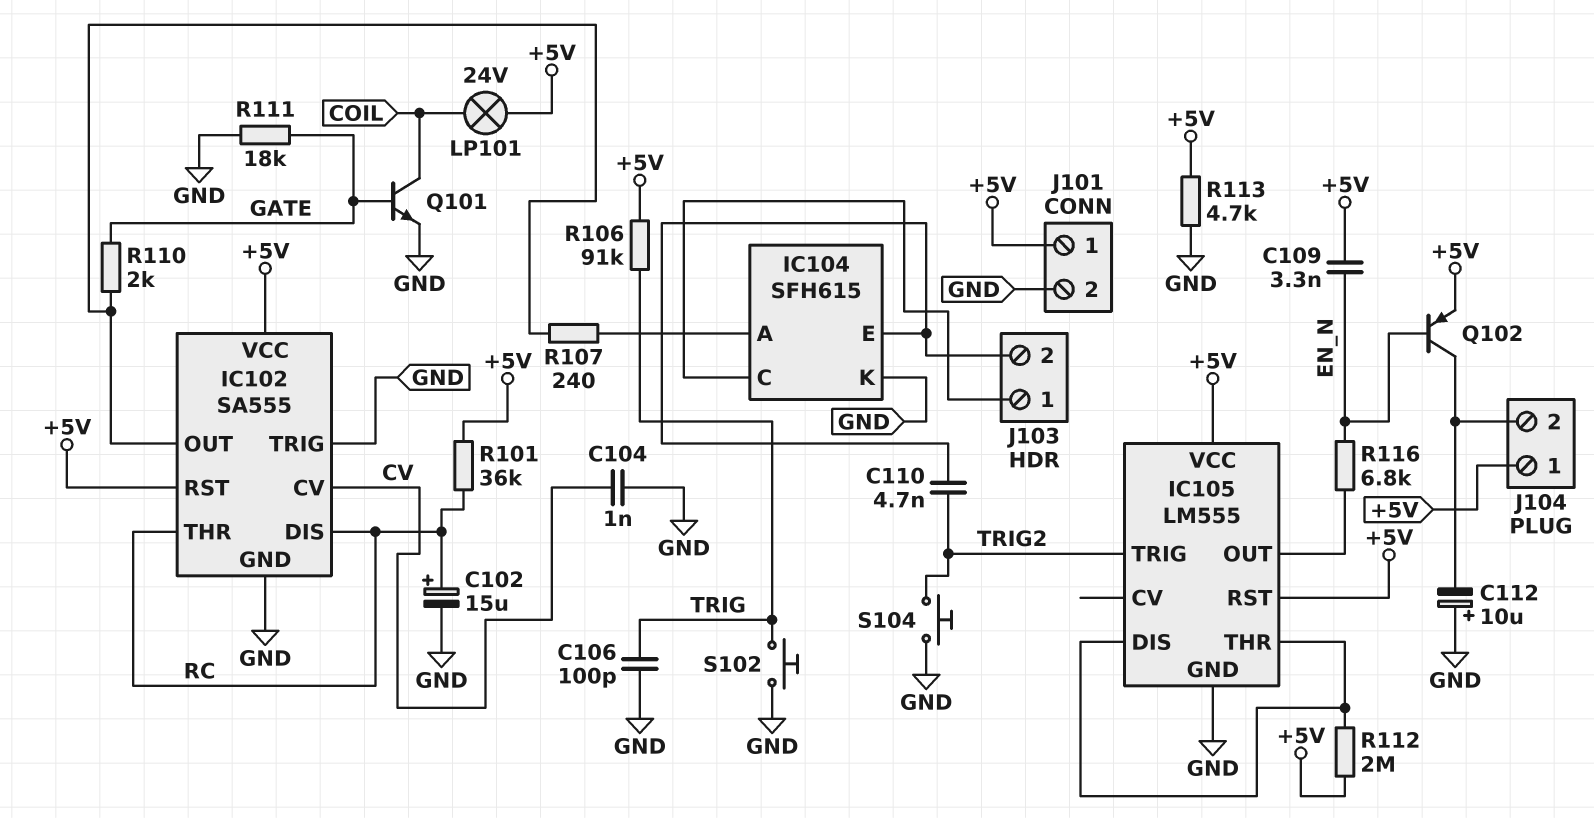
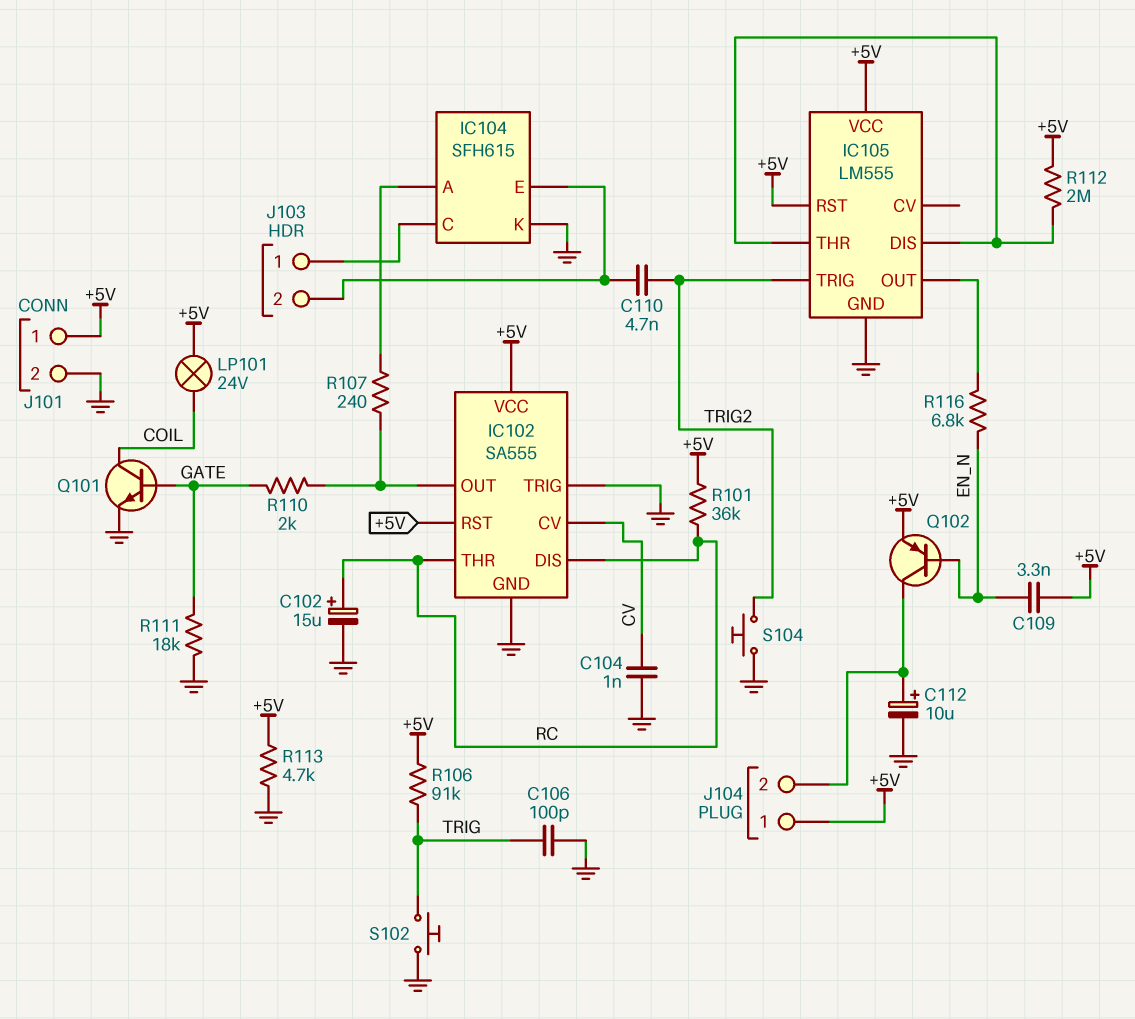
C112: 10uF (plus GND, minus J104/2) -> 10uF (plus J104/2, minus GND)

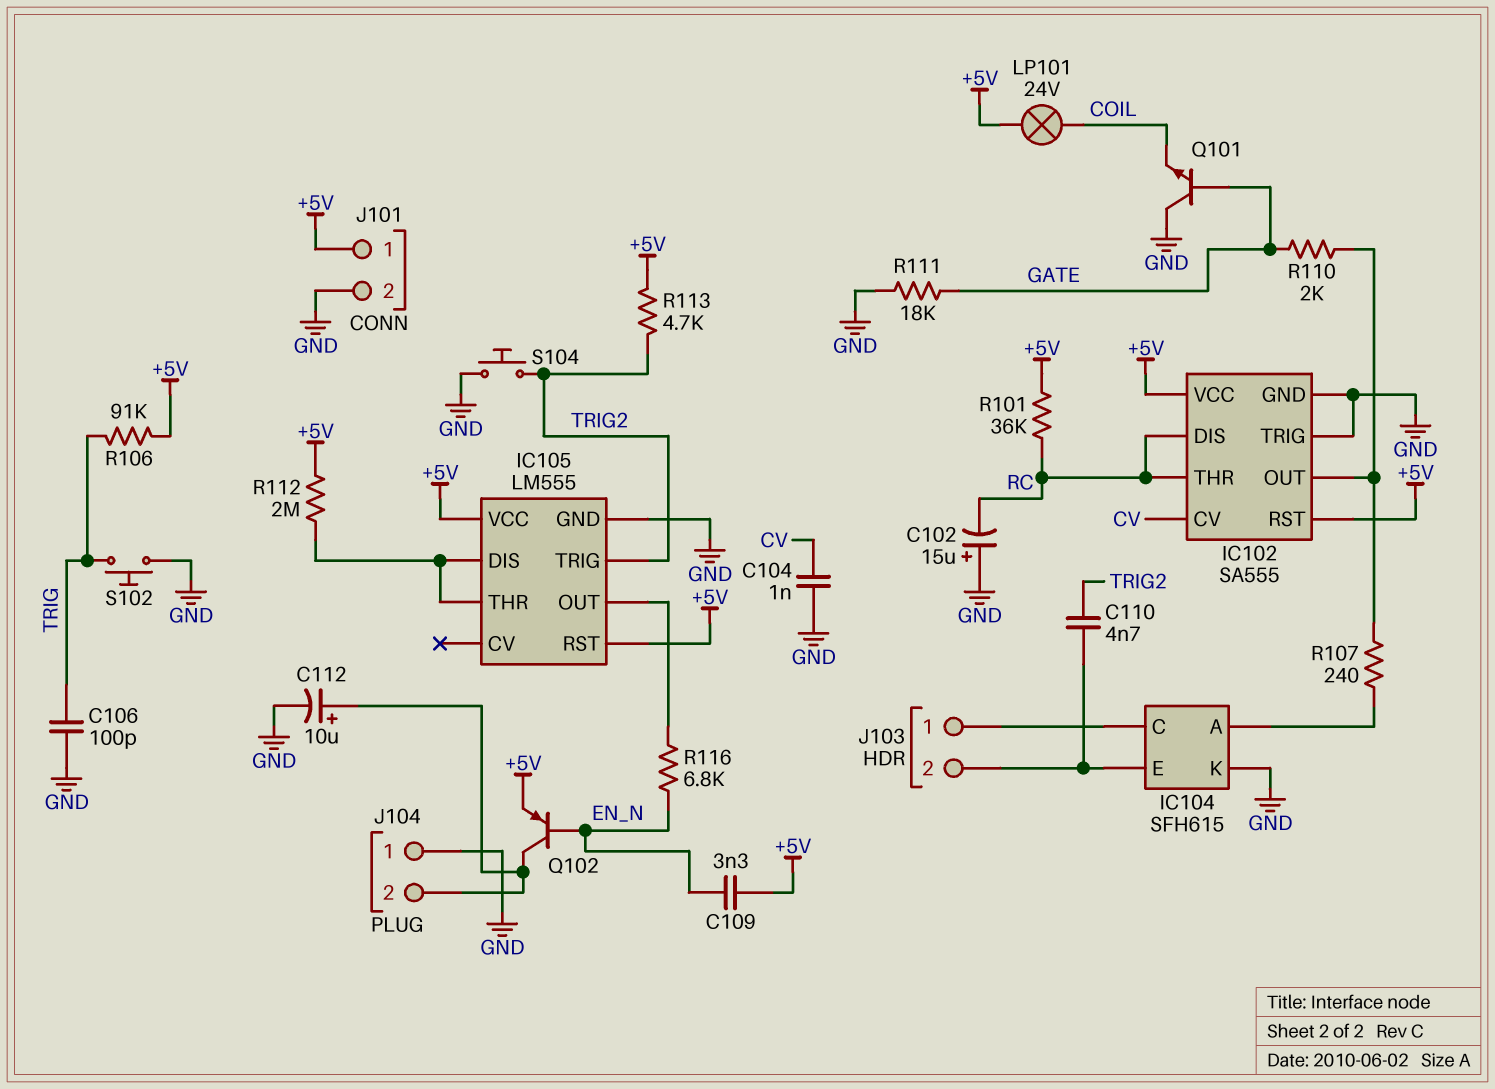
C102: 15uF (plus RC, minus GND) -> 15uF (plus GND, minus RC)
J104 pin 1: +5V -> GND
Q101: NPN (B GATE, C COIL, E GND) -> NPN (B GATE, C GND, E COIL)
R113: 4.7k (+5V, GND) -> 4.7k (+5V, TRIG2)

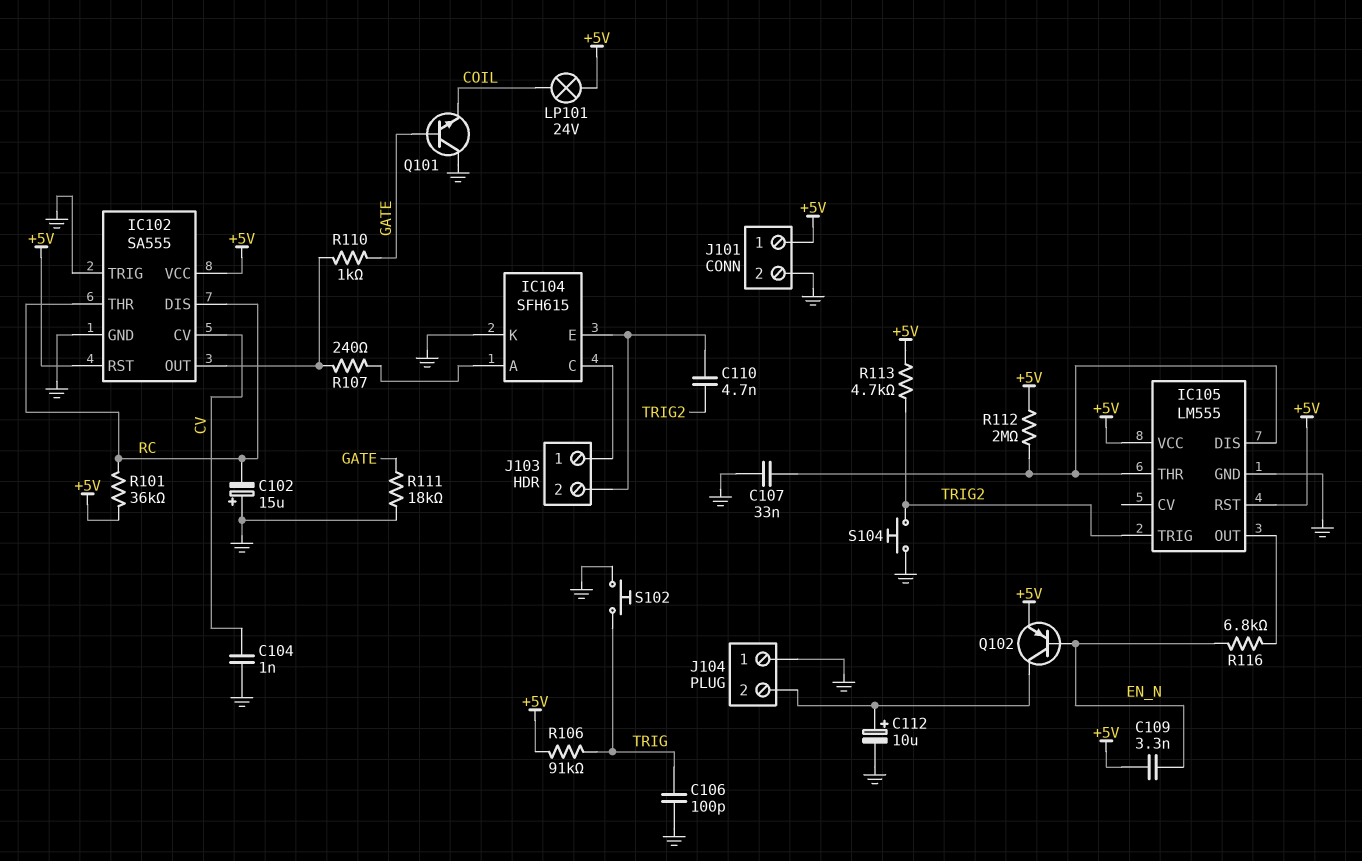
C107: none -> 33nF (GND, IC105/DIS)
R110: 2k (GATE, IC102/OUT) -> 1k (GATE, IC102/OUT)

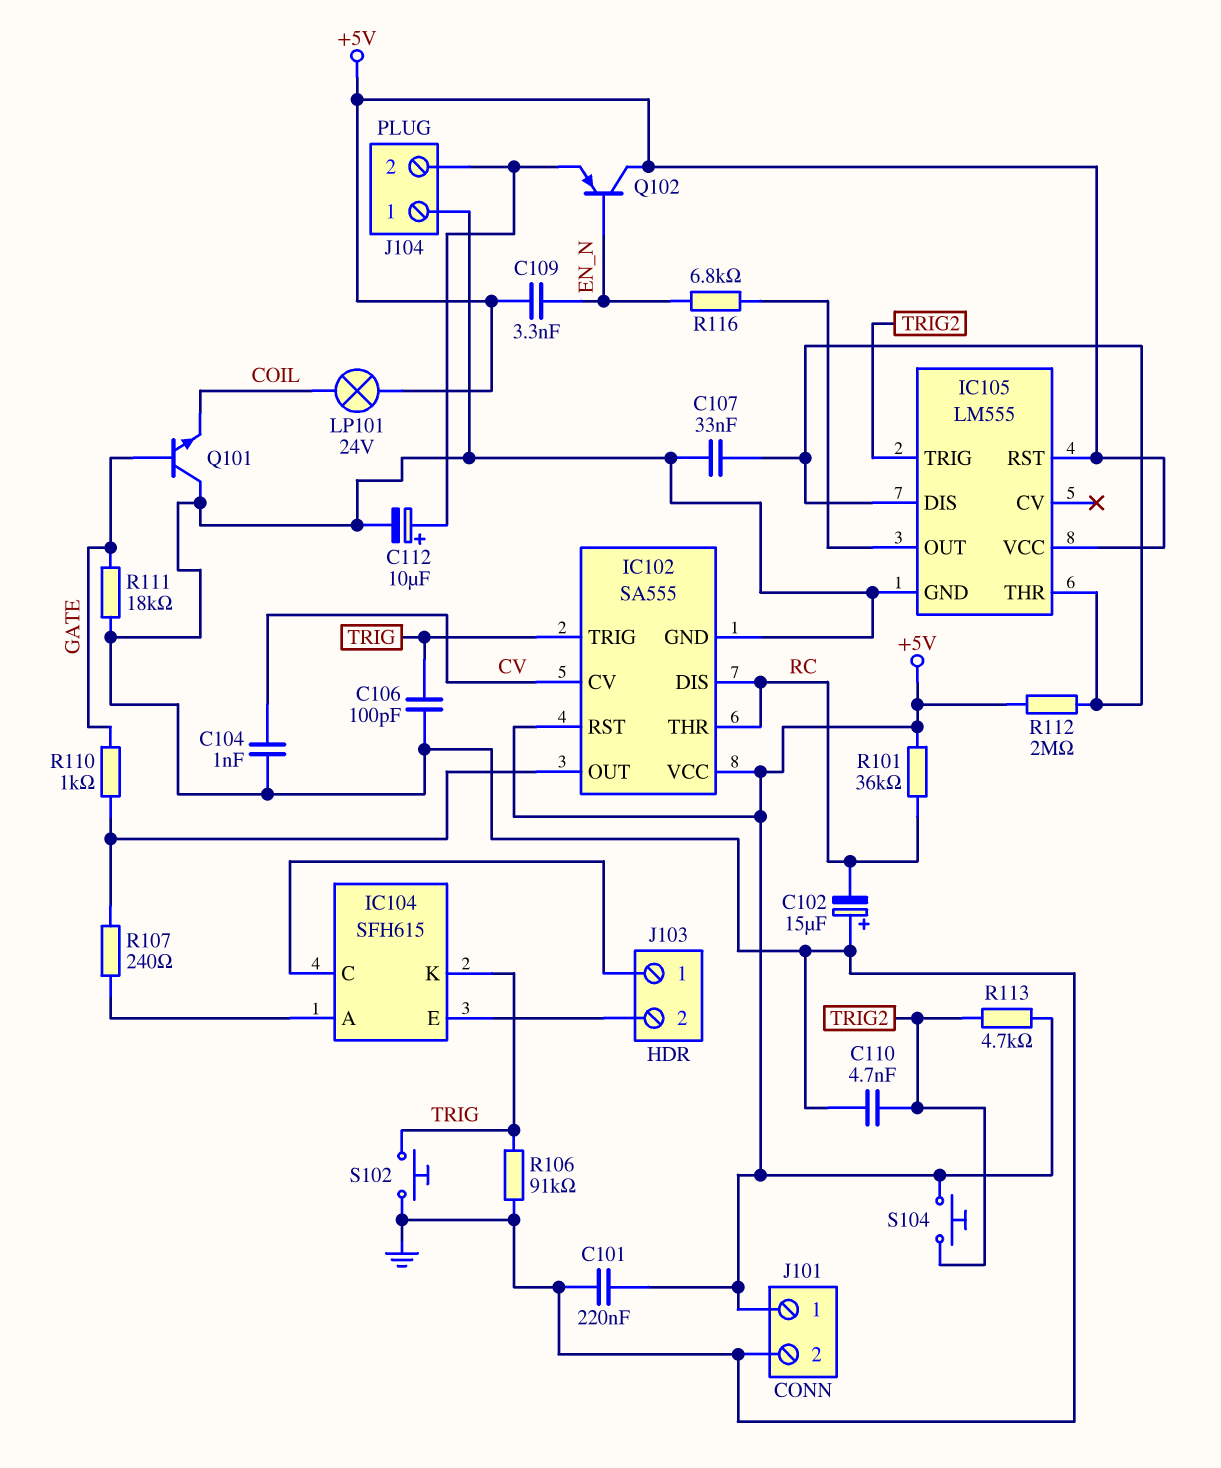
C101: none -> 220nF (+5V, GND)
C110: 4.7nF (IC104/E, TRIG2) -> 4.7nF (GND, TRIG2)
IC102 pin TRIG: GND -> TRIG
IC104 pin K: GND -> TRIG
Q102: PNP (B EN_N, C J104/2, E +5V) -> PNP (B EN_N, C +5V, E J104/2)
R106: 91k (+5V, TRIG) -> 91k (GND, TRIG)
S104: button (GND, TRIG2) -> button (+5V, TRIG2)

